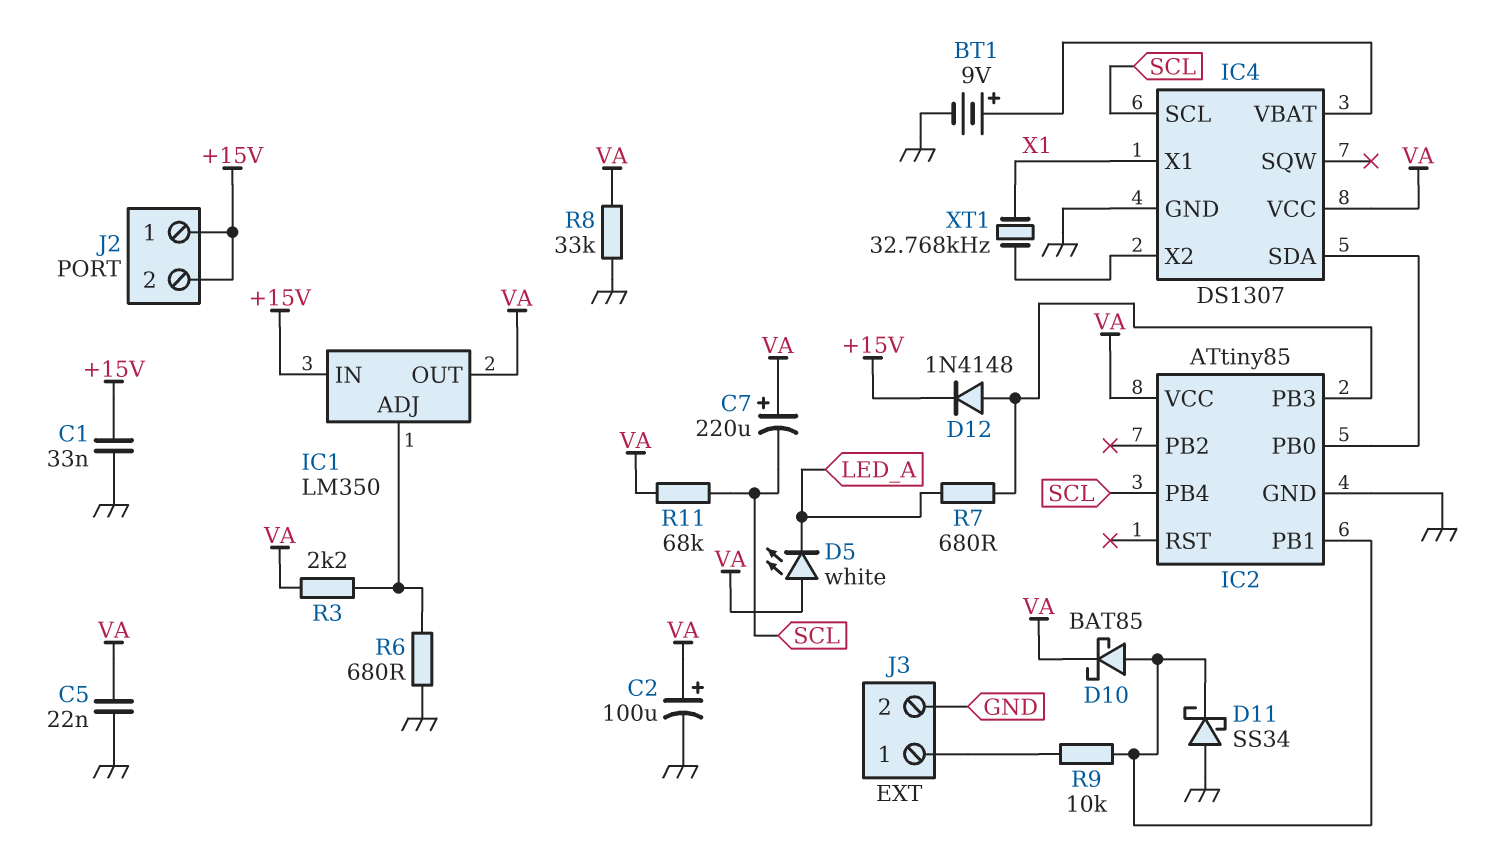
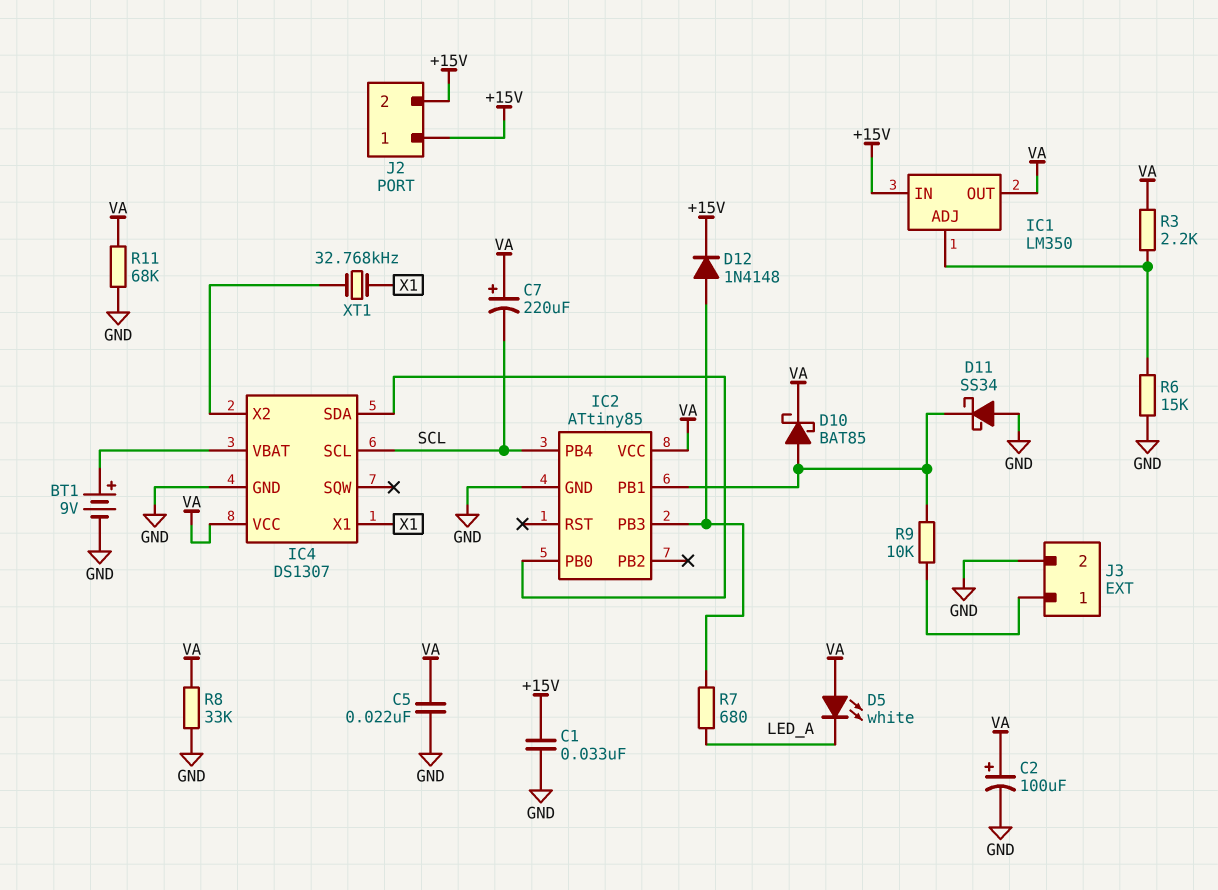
R6: 680 (GND, IC1/ADJ) -> 15k (GND, IC1/ADJ)
R11: 68k (SCL, VA) -> 68k (GND, VA)

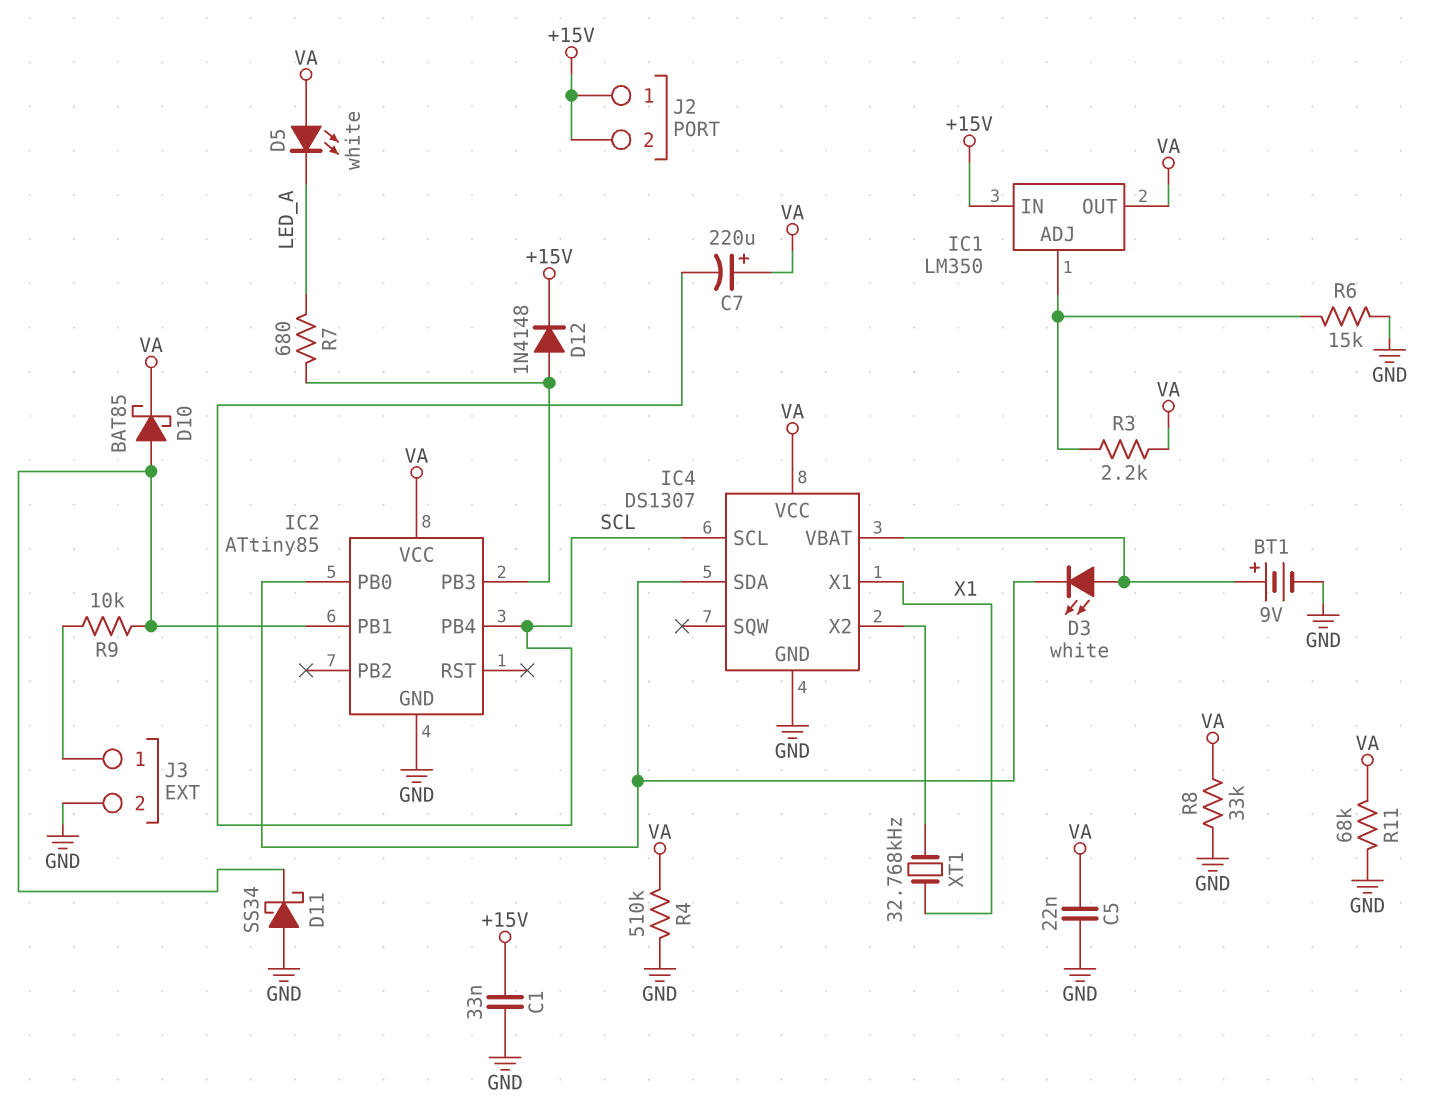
C2: 100uF (plus VA, minus GND) -> none
D3: none -> LED white (A IC4/VBAT, K IC2/PB0)
R4: none -> 510k (GND, VA)

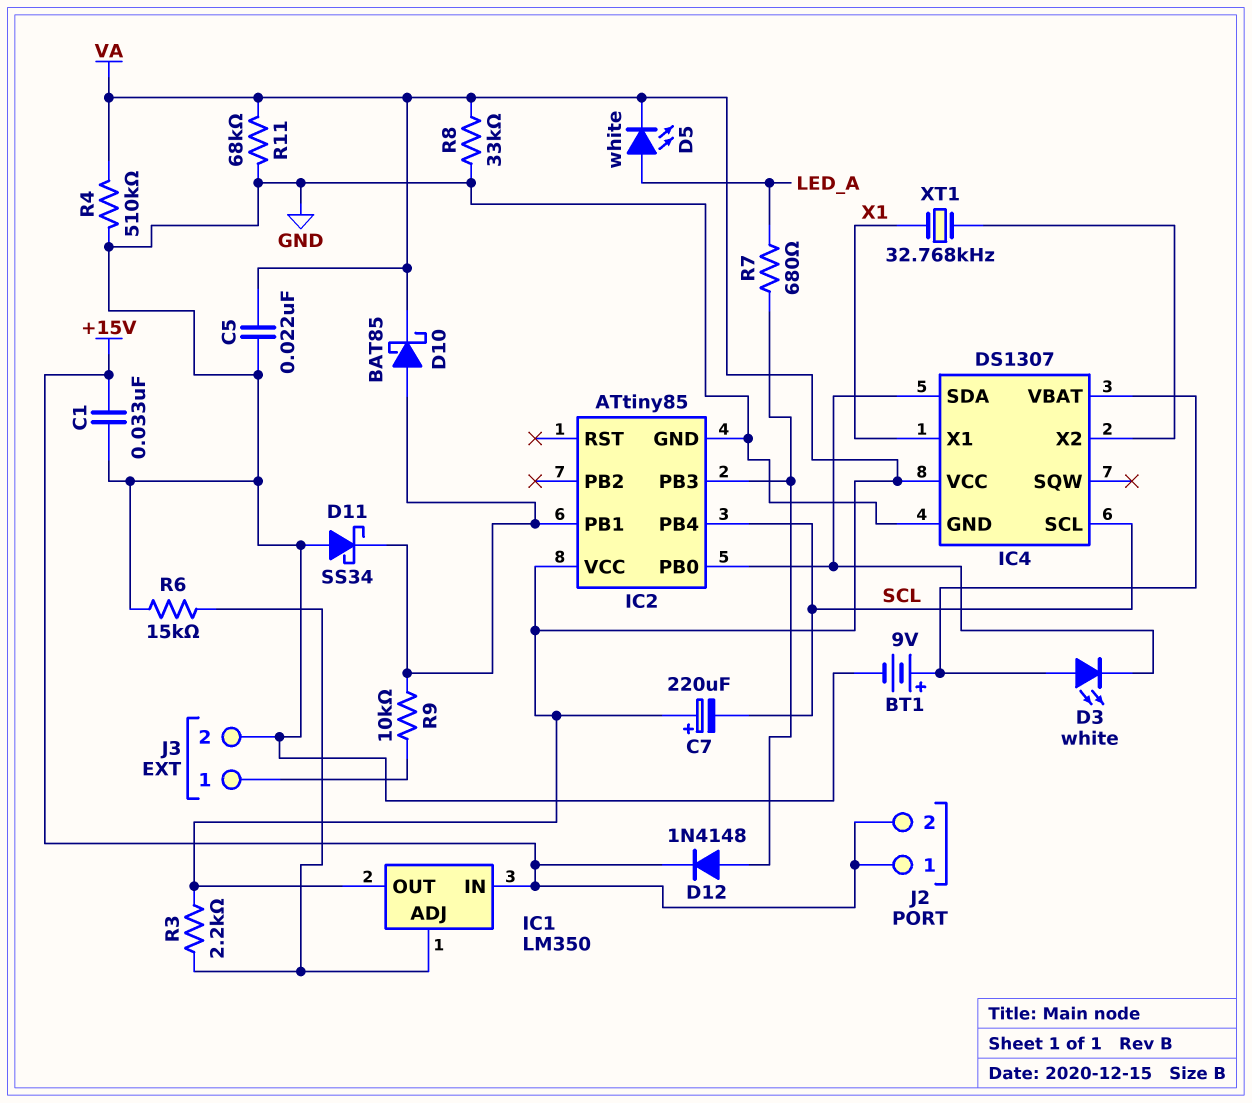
D5: LED white (A VA, K LED_A) -> LED white (A LED_A, K VA)

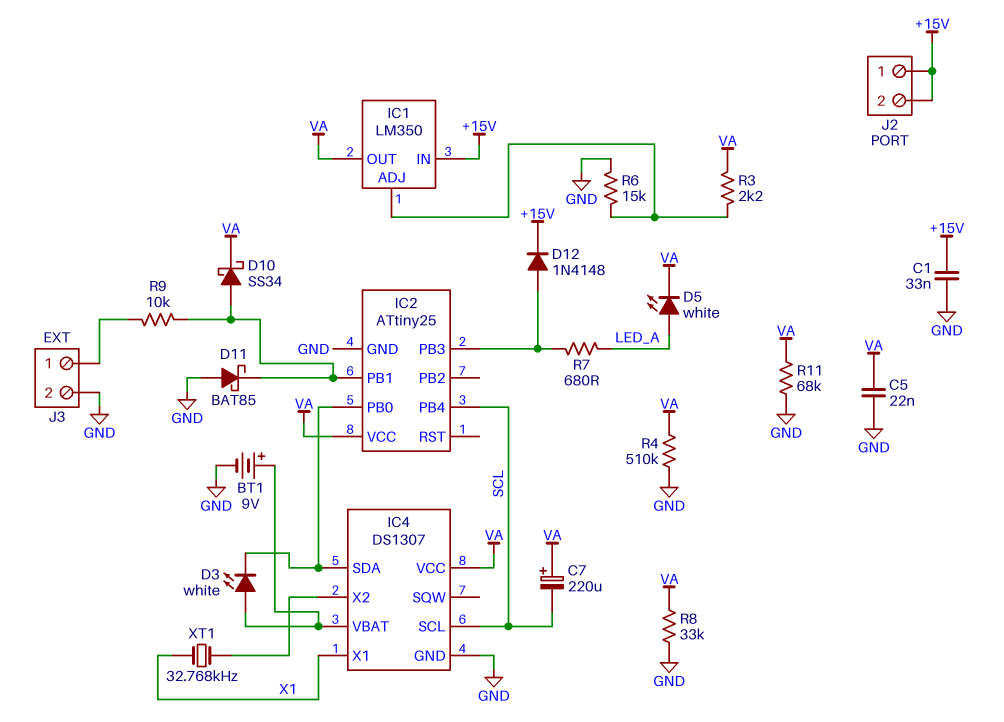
D10: schottky BAT85 (A IC2/PB1, K VA) -> schottky SS34 (A IC2/PB1, K VA)
D11: schottky SS34 (A GND, K IC2/PB1) -> schottky BAT85 (A GND, K IC2/PB1)
IC2: ATtiny85 -> ATtiny25

